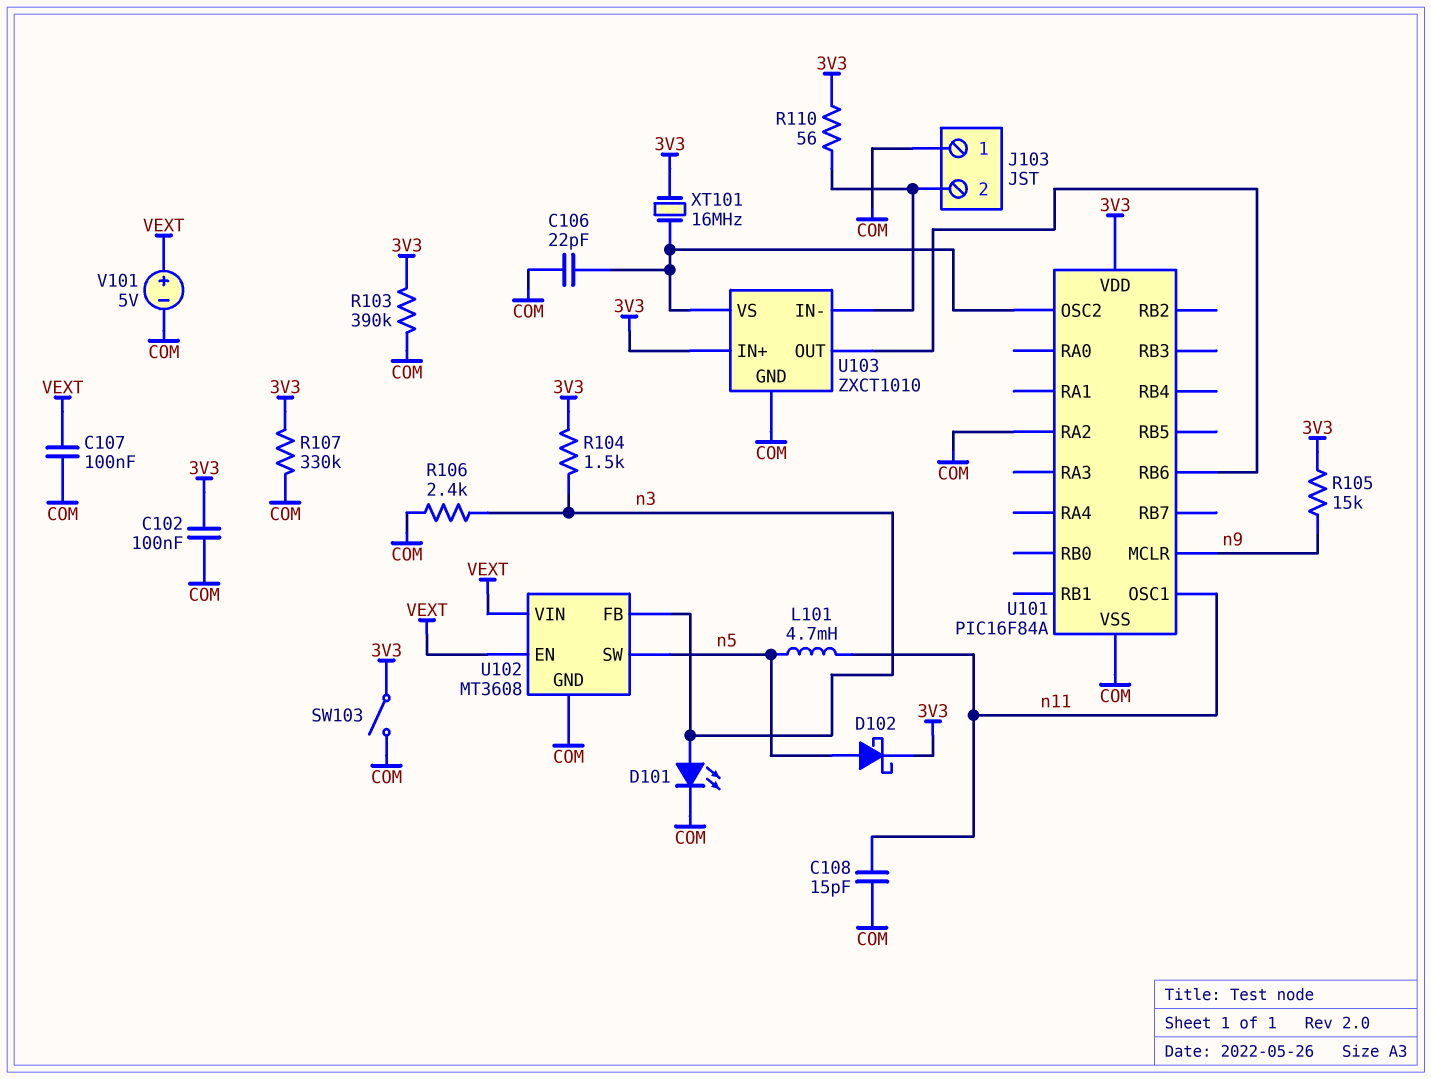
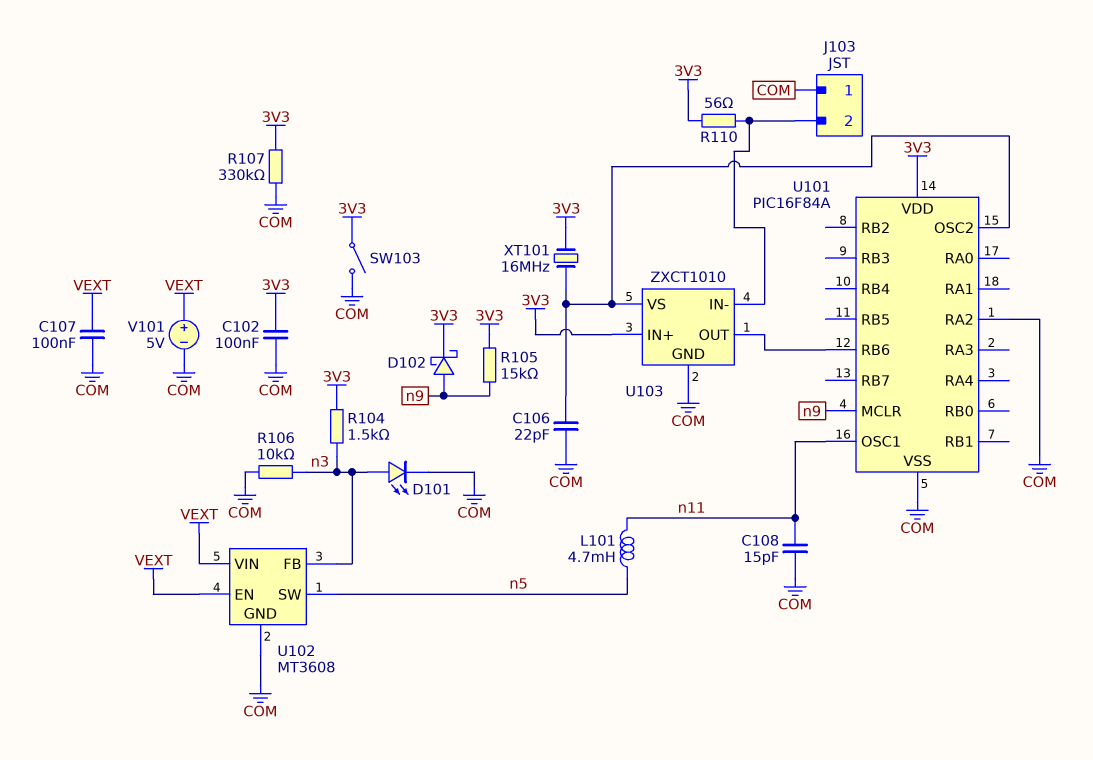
D102: schottky (A n5, K 3V3) -> schottky (A n9, K 3V3)
R103: 390k (3V3, COM) -> none
R106: 2.4k (COM, n3) -> 10k (COM, n3)

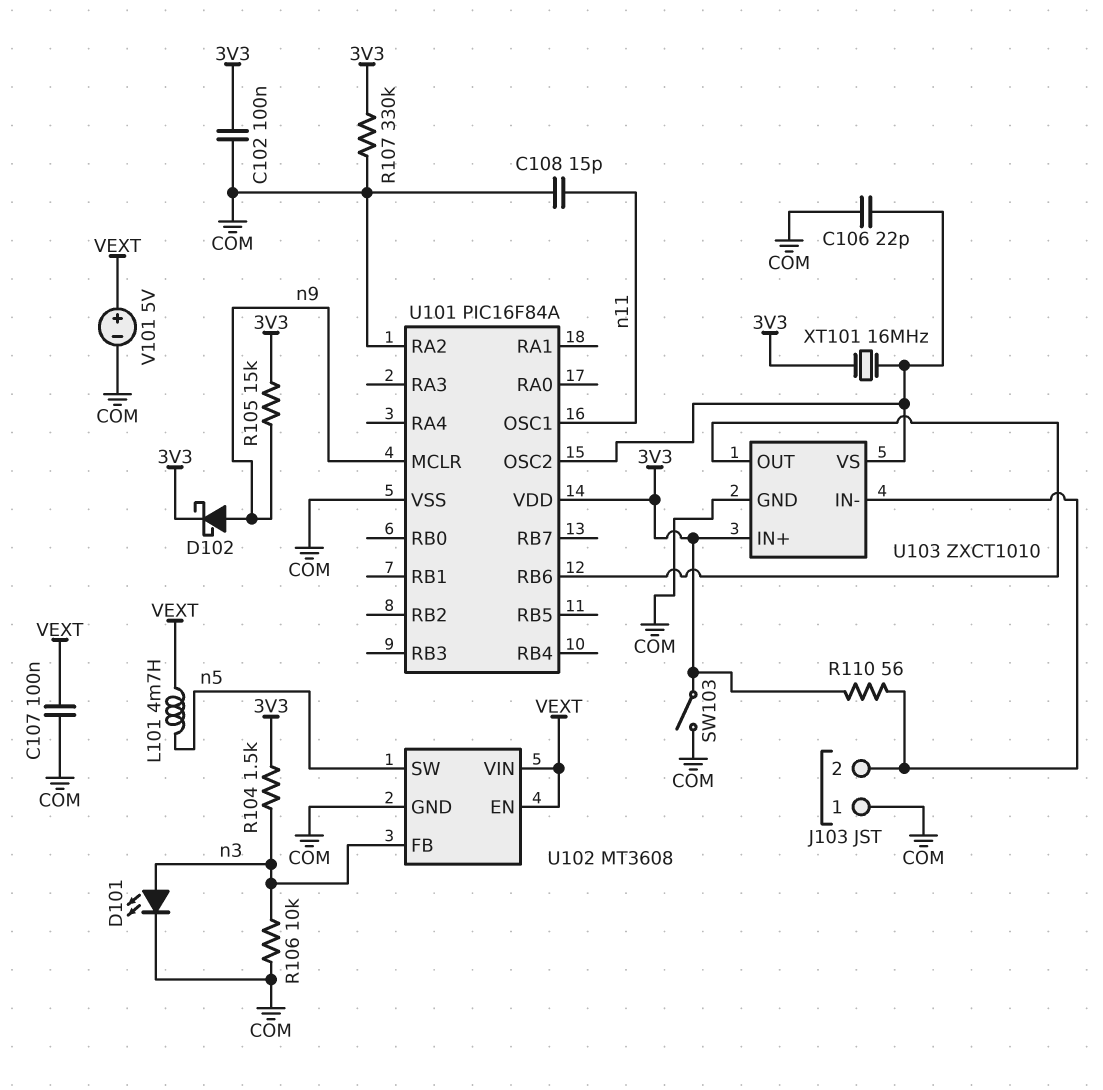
L101: 4.7mH (n5, n11) -> 4.7mH (VEXT, n5)

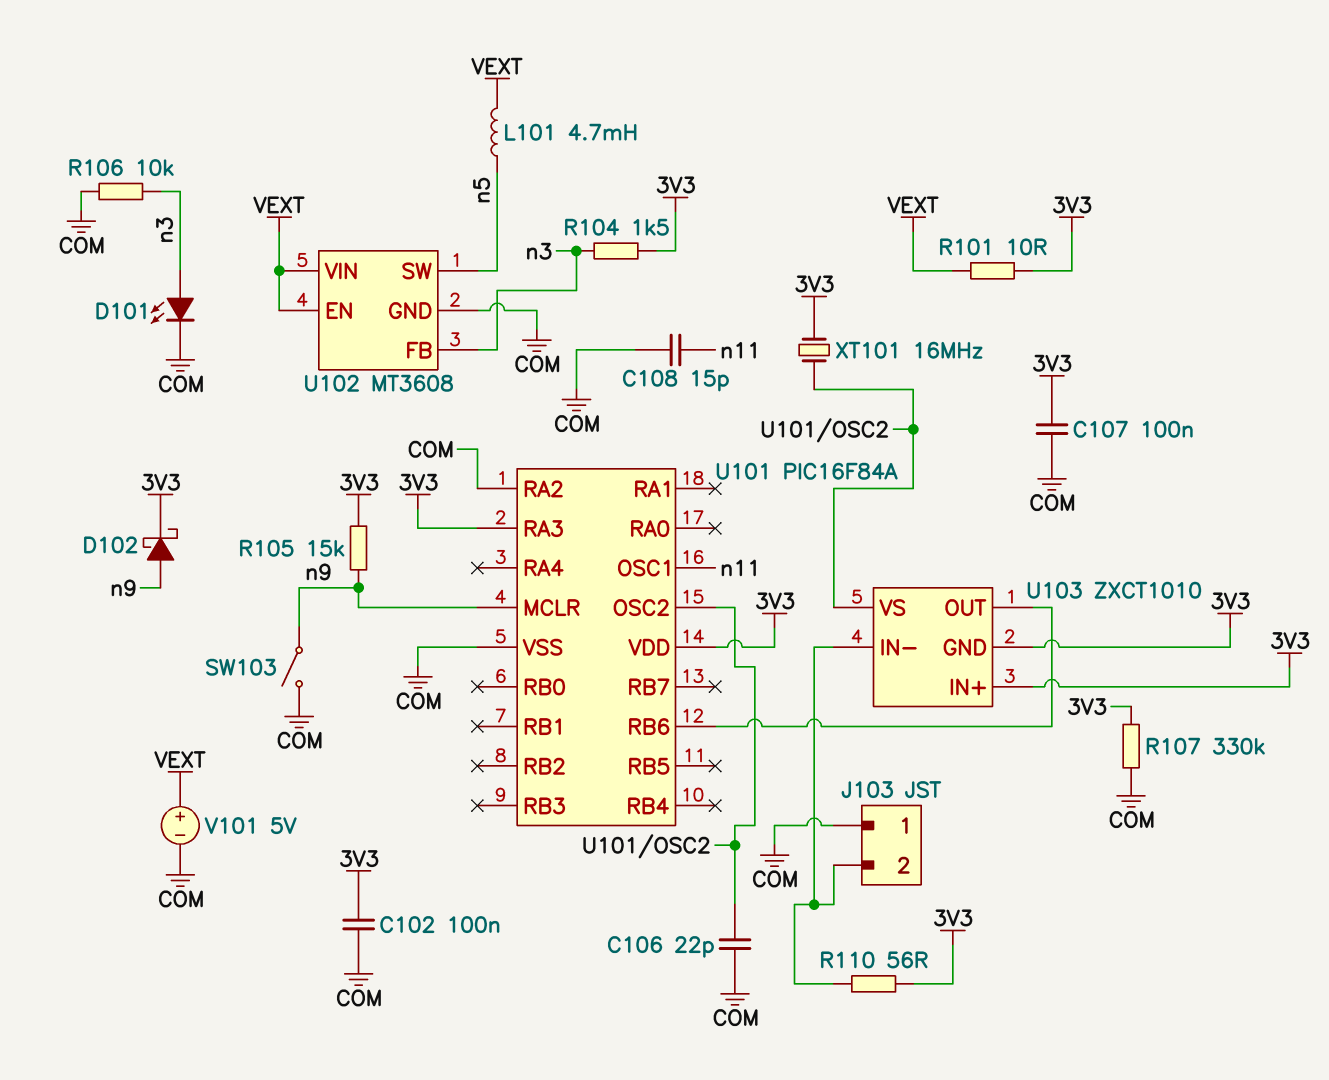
C107: 100nF (COM, VEXT) -> 100nF (3V3, COM)
R101: none -> 10 (3V3, VEXT)
SW103: switch (3V3, COM) -> switch (COM, n9)
U101 pin RA3: none -> 3V3
U103 pin GND: COM -> 3V3

